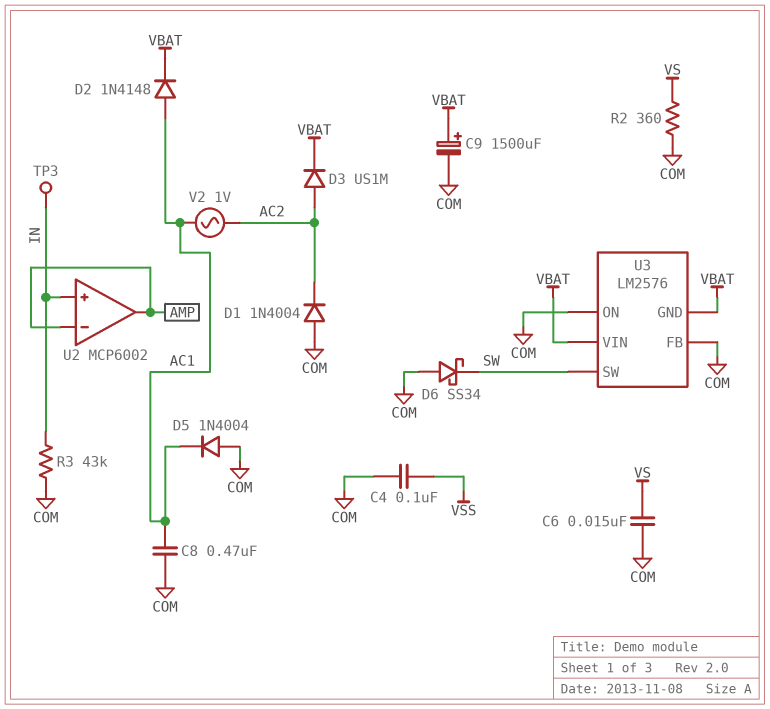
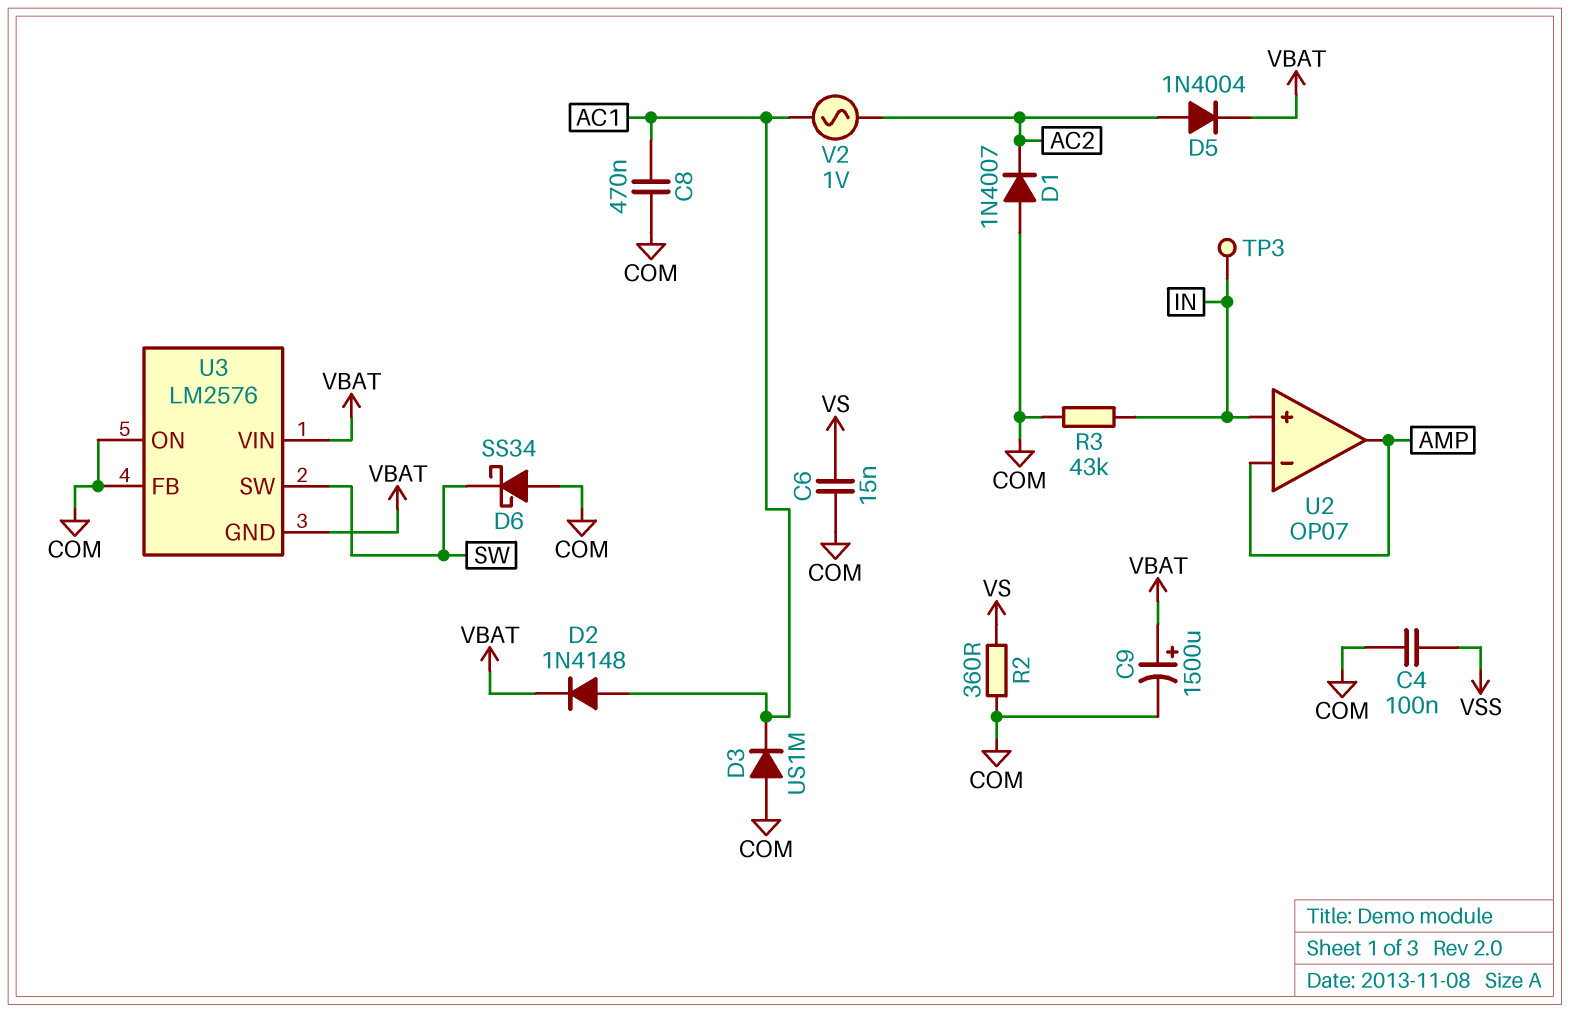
D1: diode 1N4004 (A COM, K AC2) -> diode 1N4007 (A COM, K AC2)
D3: diode US1M (A AC2, K VBAT) -> diode US1M (A COM, K AC1)
D5: diode 1N4004 (A COM, K AC1) -> diode 1N4004 (A AC2, K VBAT)
U2: MCP6002 -> OP07

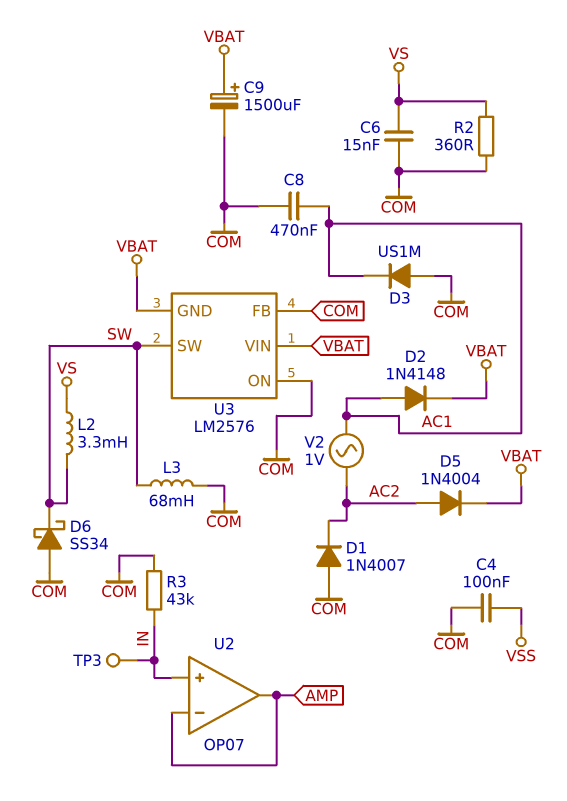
L2: none -> 3.3mH (SW, VS)
L3: none -> 68mH (COM, SW)

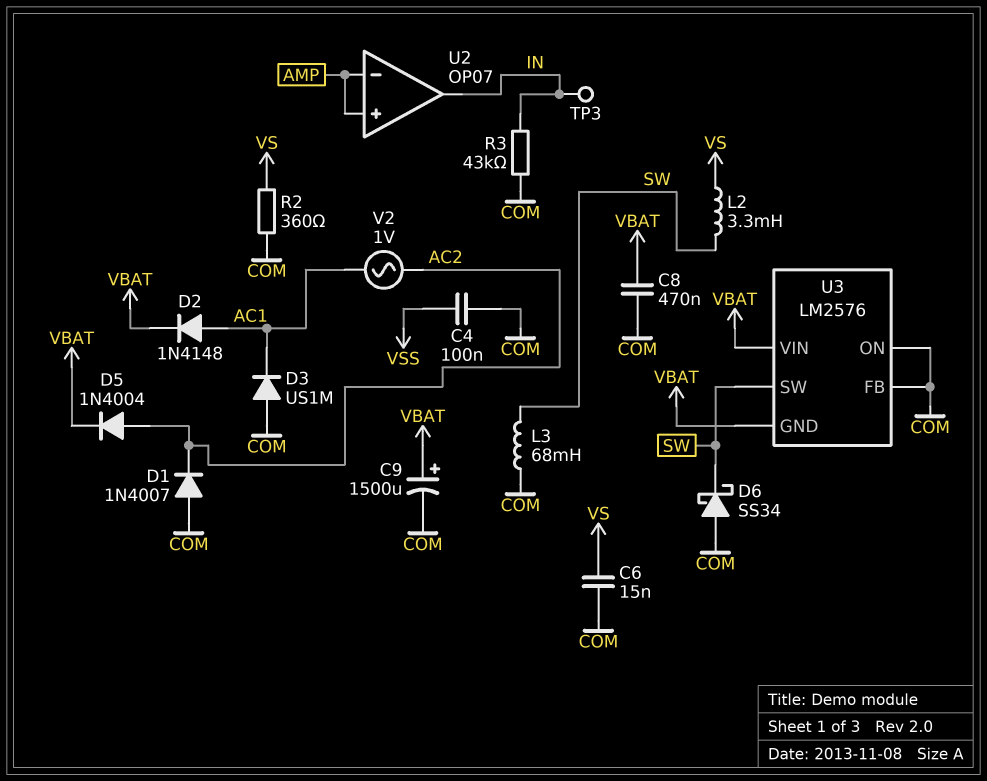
C8: 470nF (AC1, COM) -> 470nF (COM, VBAT)
U2 pin in+: IN -> AMP
U2 pin out: AMP -> IN

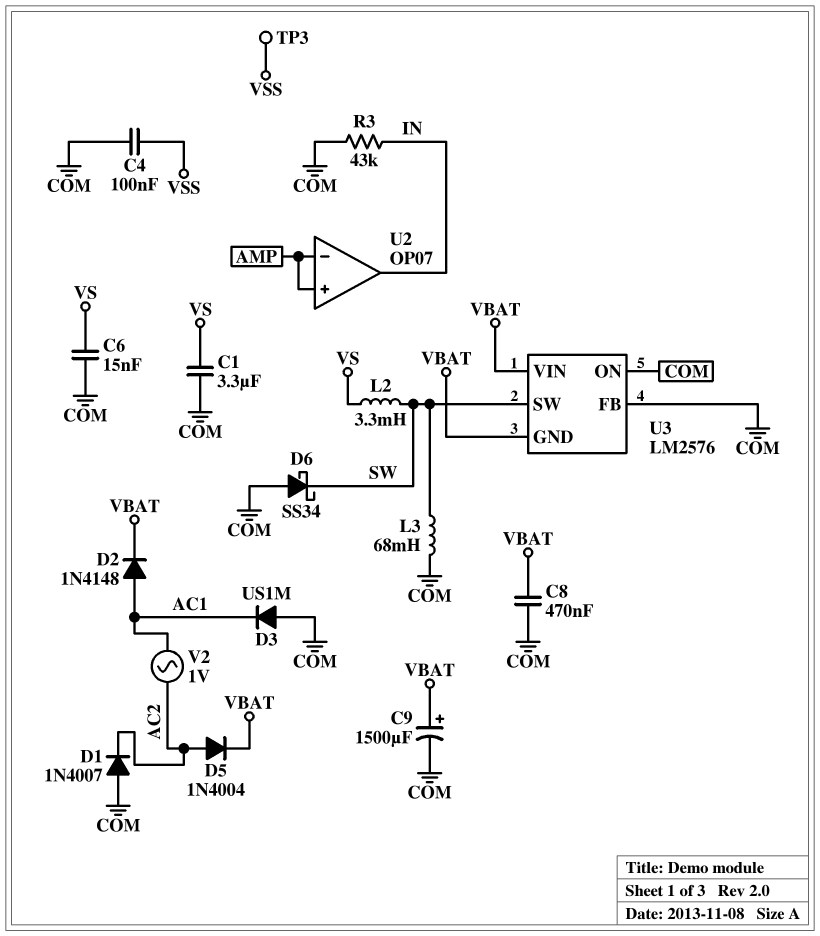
C1: none -> 3.3uF (COM, VS)
R2: 360 (COM, VS) -> none
TP3: test point (IN) -> test point (VSS)

